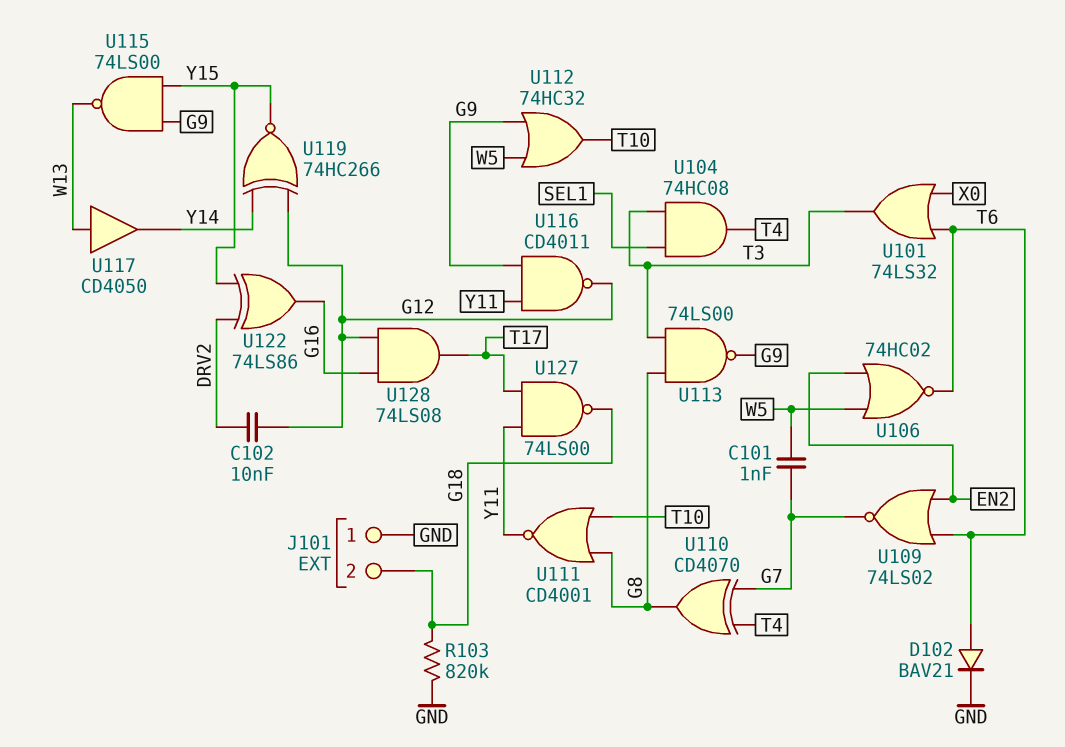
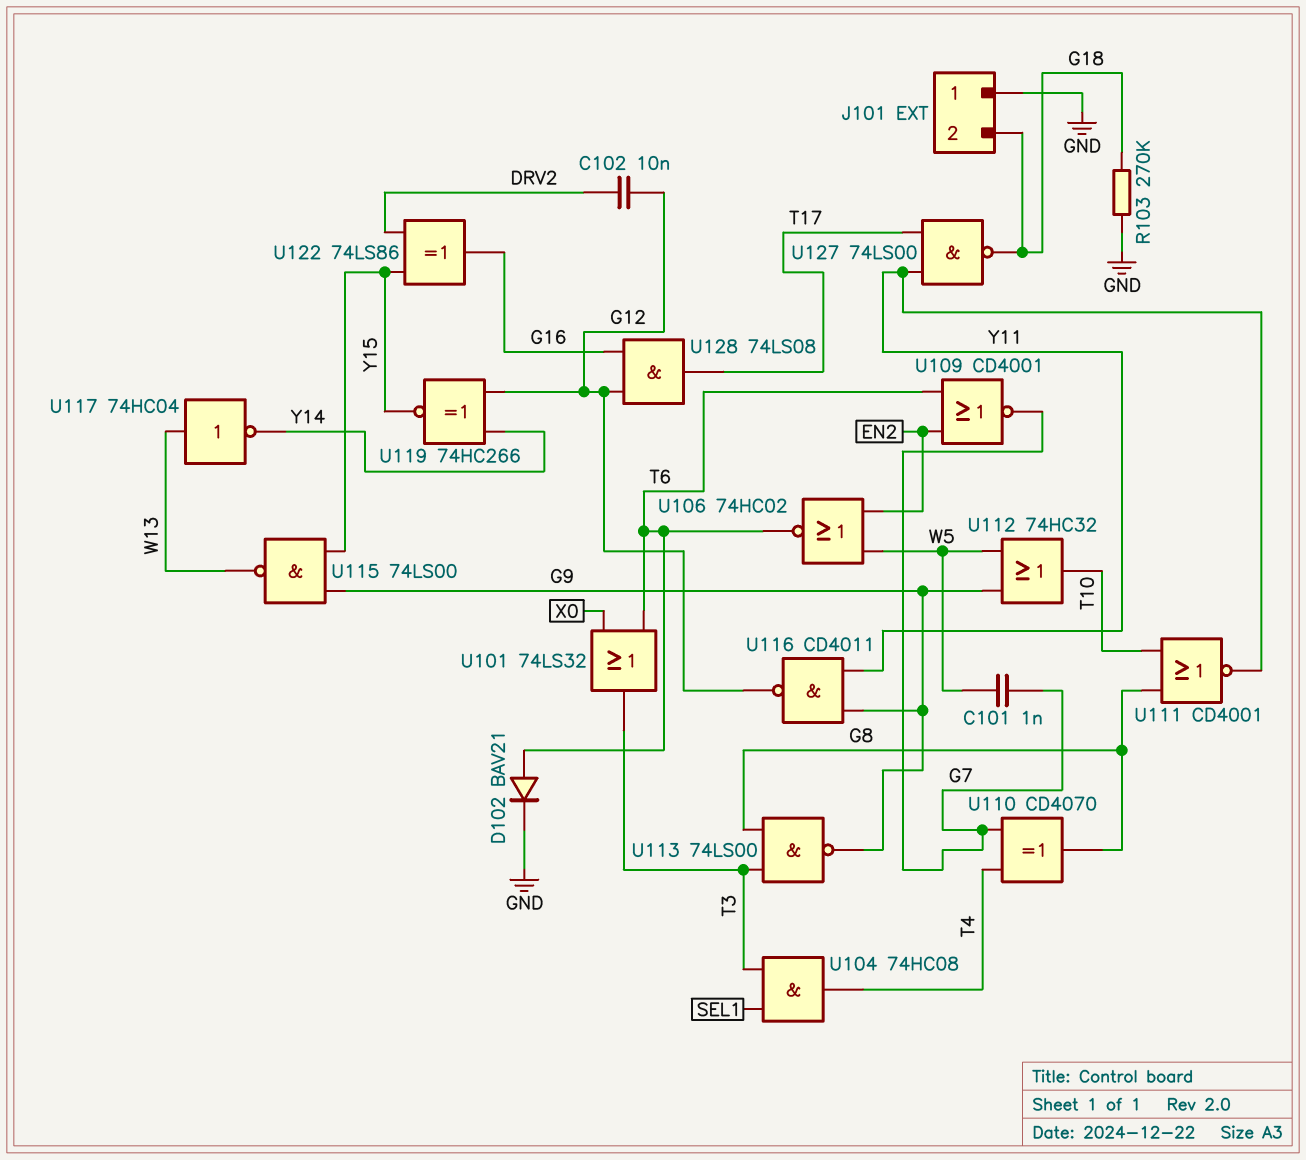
R103: 820k (G18, GND) -> 270k (G18, GND)
U109: NOR 74LS02 (in EN2, in T6, out G7) -> NOR CD4001 (in EN2, in T6, out G7)
U117: buffer CD4050 (in W13, out Y14) -> NOT 74HC04 (in W13, out Y14)

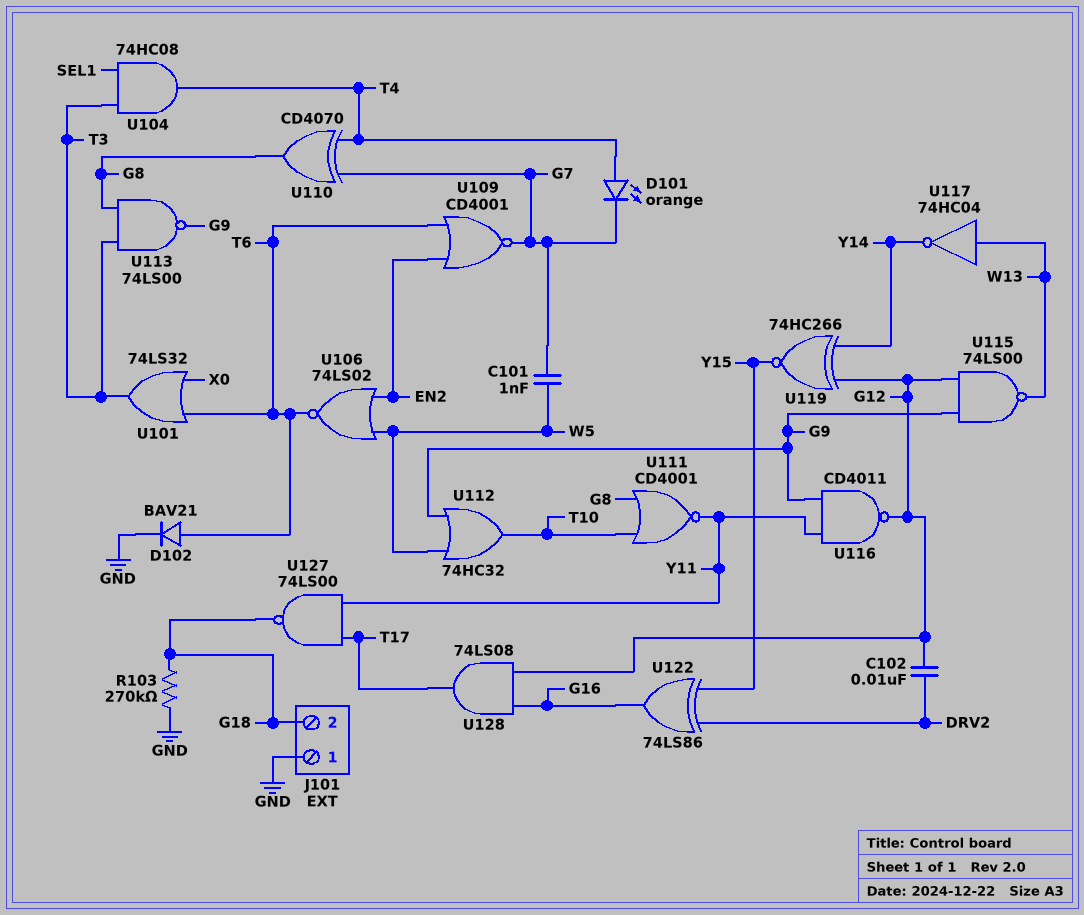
D101: none -> LED orange (A T4, K G7)
U106: NOR 74HC02 (in EN2, in W5, out T6) -> NOR 74LS02 (in EN2, in W5, out T6)
U115: NAND 74LS00 (in G9, in Y15, out W13) -> NAND 74LS00 (in G9, in G12, out W13)

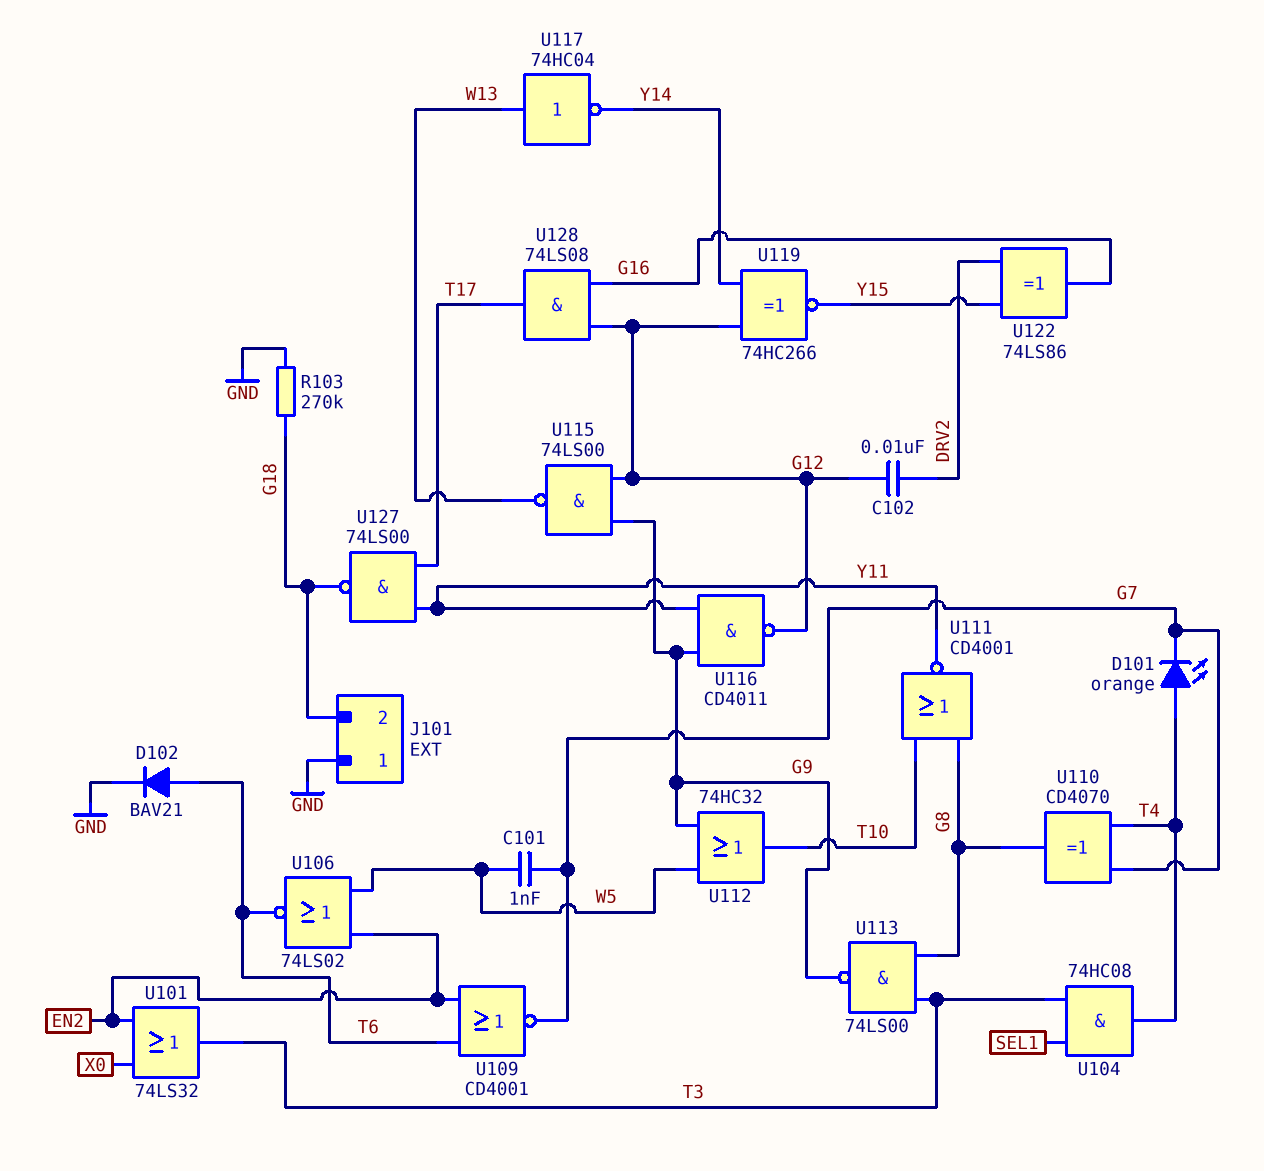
U101: OR 74LS32 (in T6, in X0, out T3) -> OR 74LS32 (in EN2, in X0, out T3)

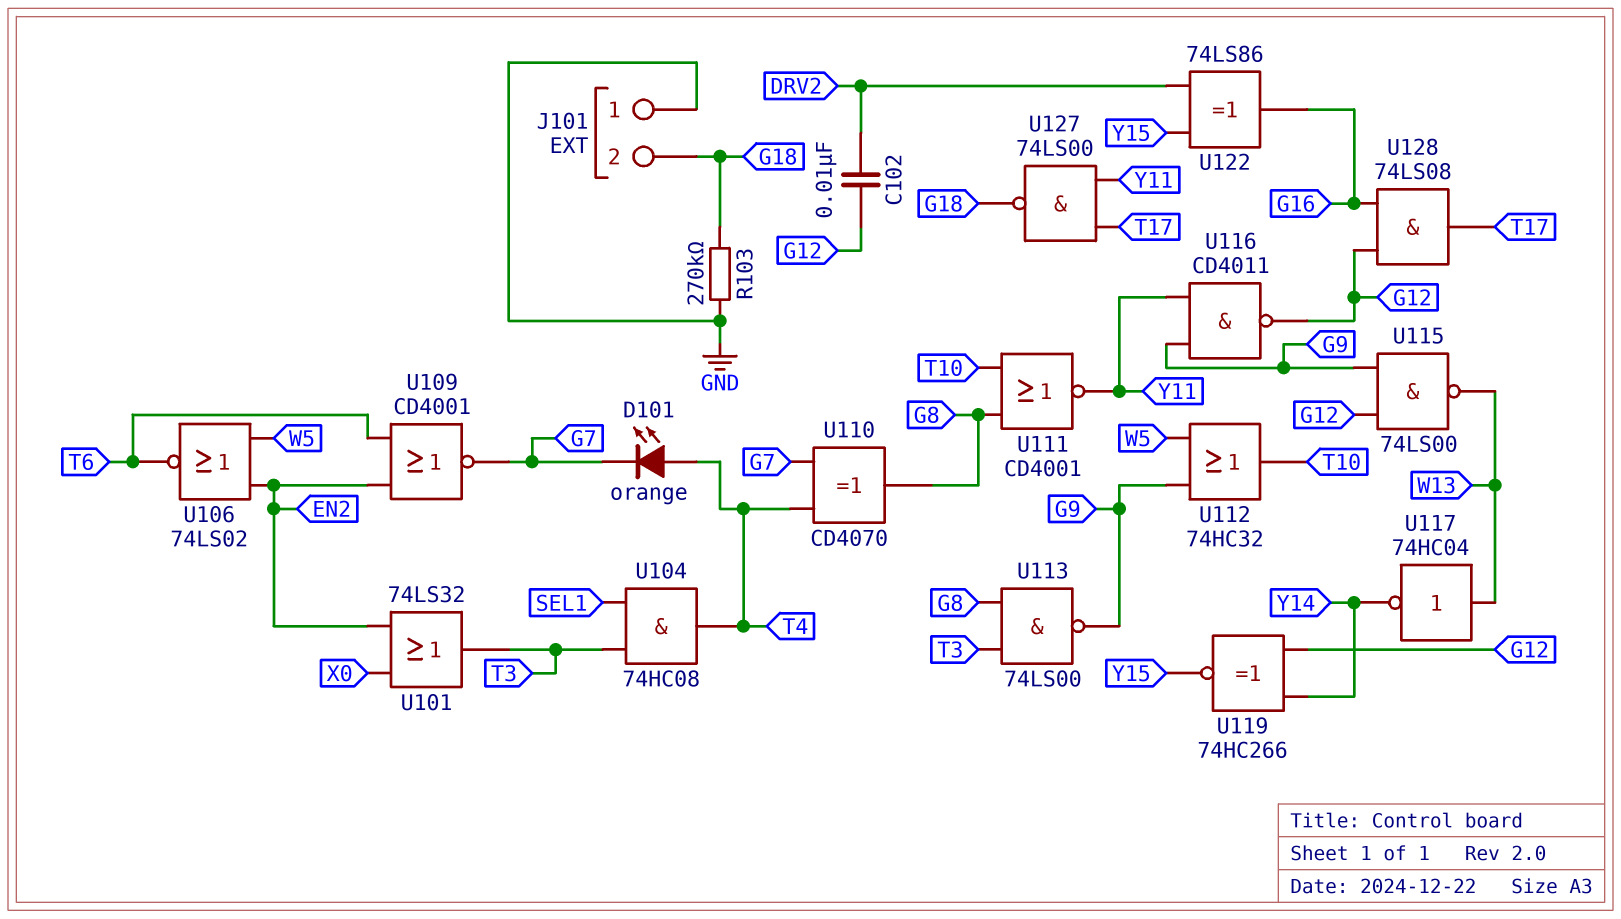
C101: 1nF (G7, W5) -> none
D102: diode BAV21 (A T6, K GND) -> none

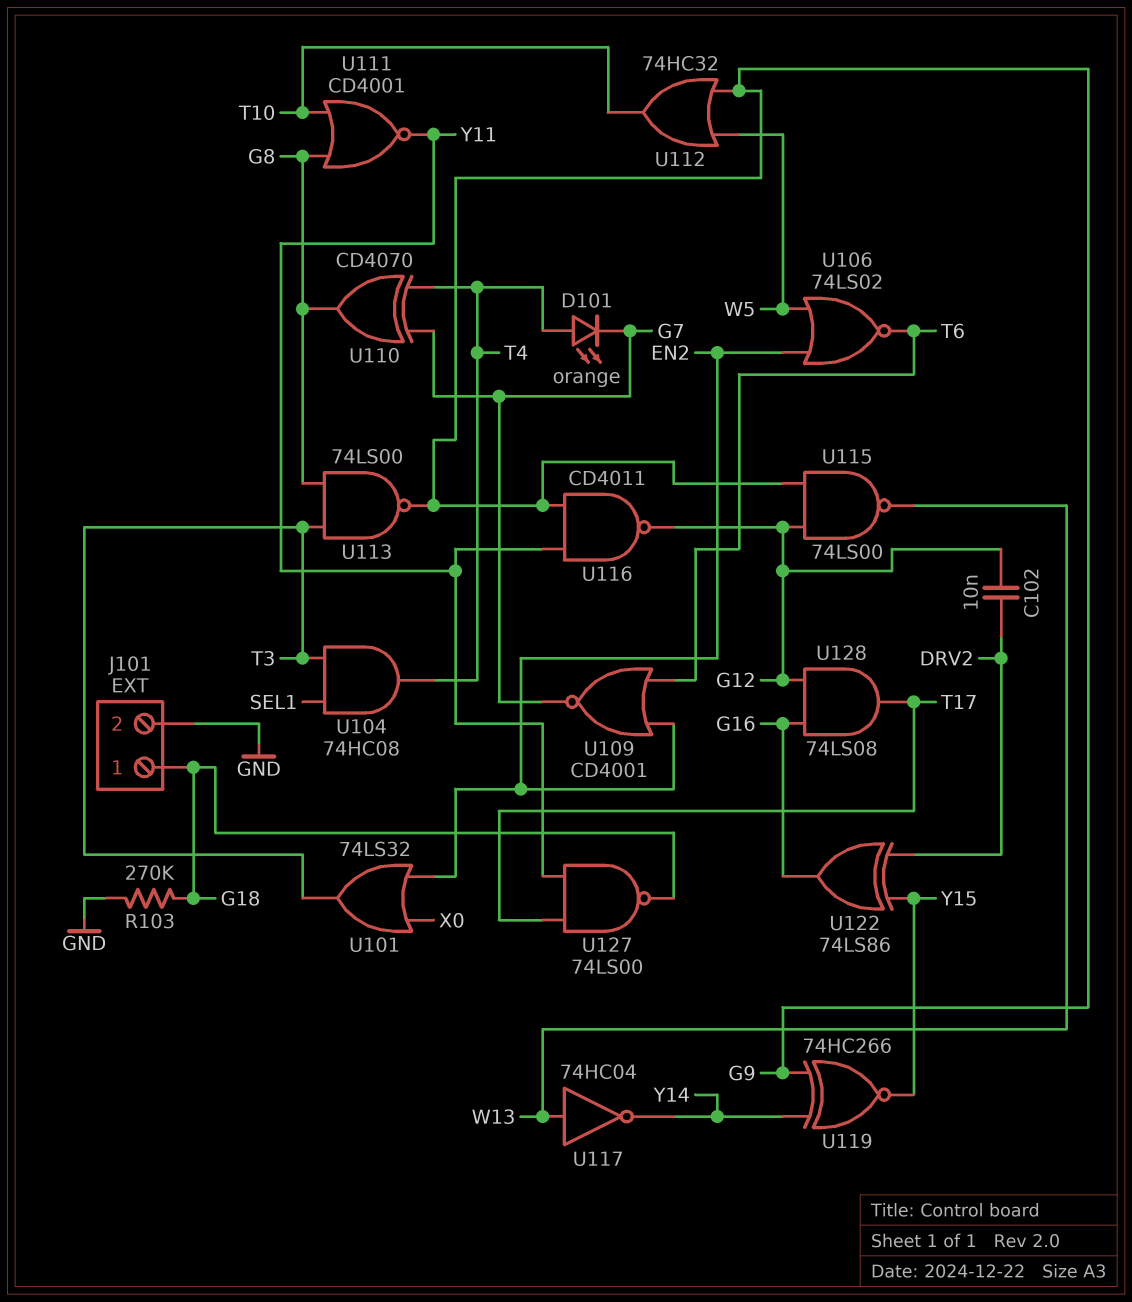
J101 pin 1: GND -> G18
J101 pin 2: G18 -> GND
U119: XNOR 74HC266 (in G12, in Y14, out Y15) -> XNOR 74HC266 (in G9, in Y14, out Y15)

